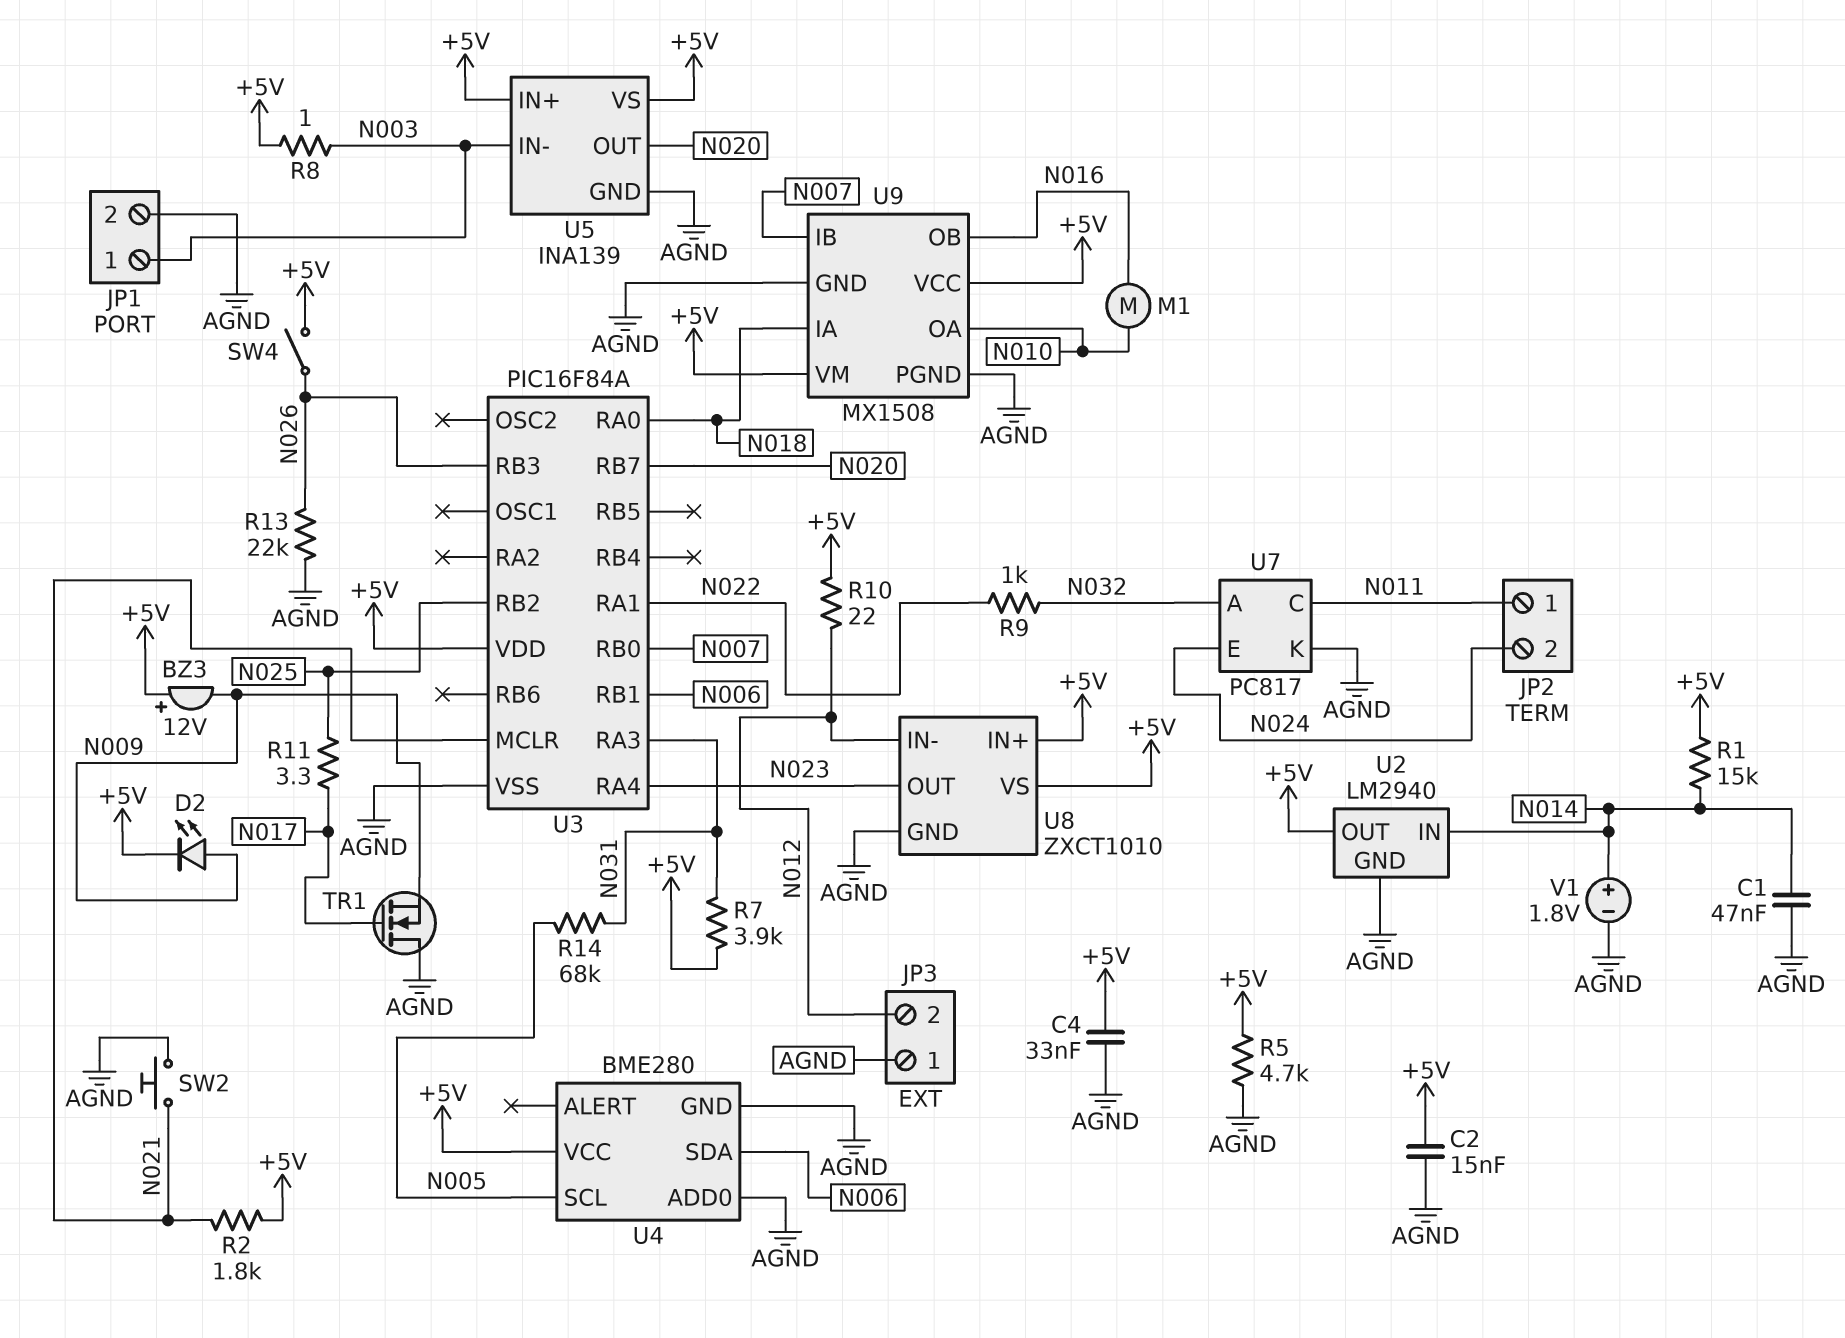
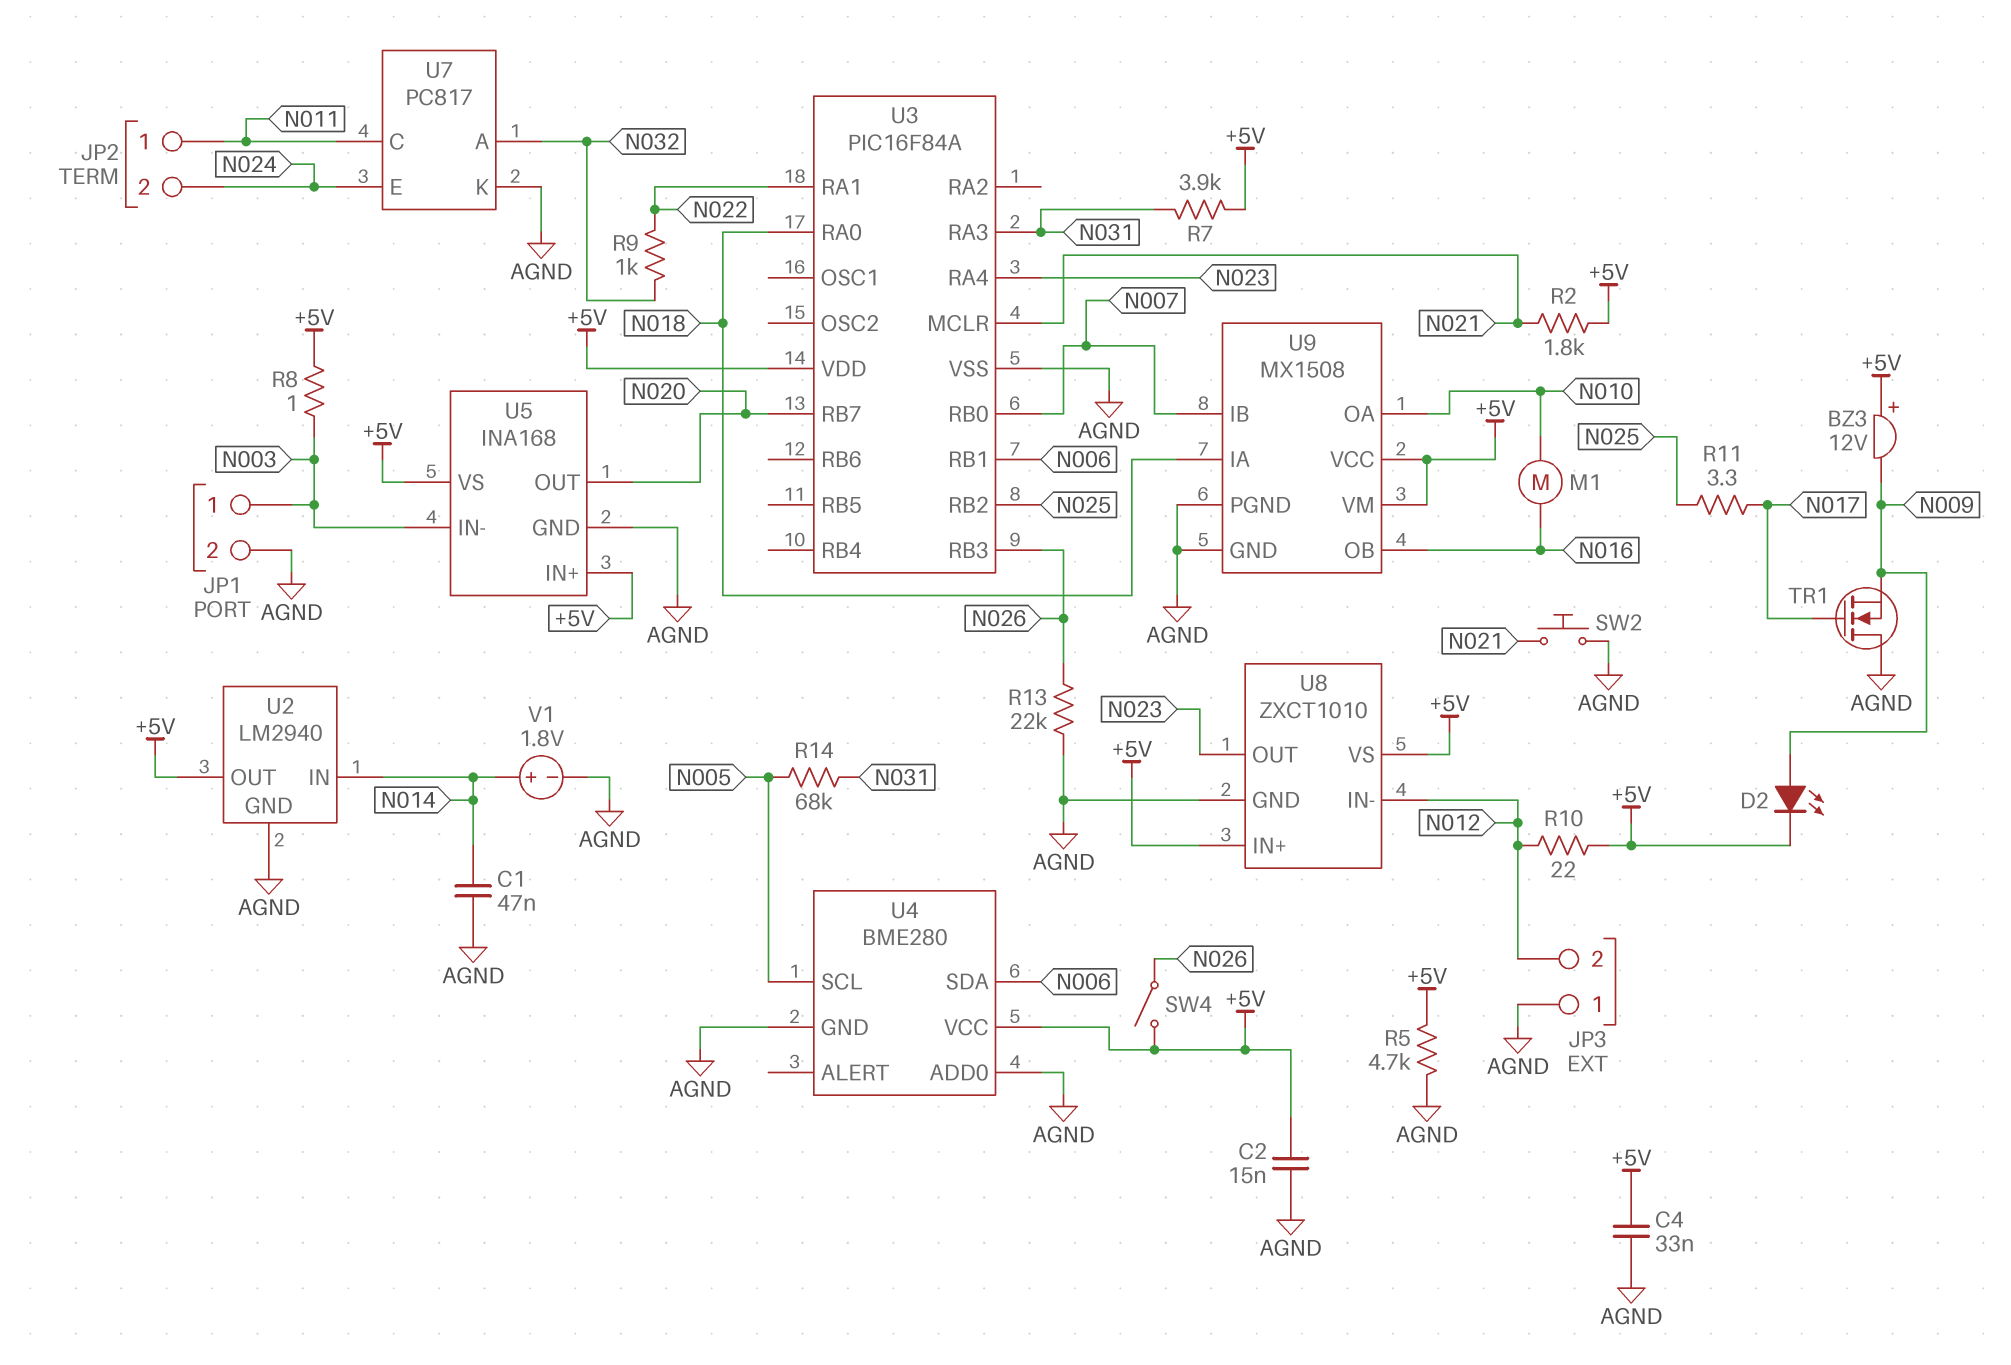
R1: 15k (+5V, N014) -> none
U5: INA139 -> INA168

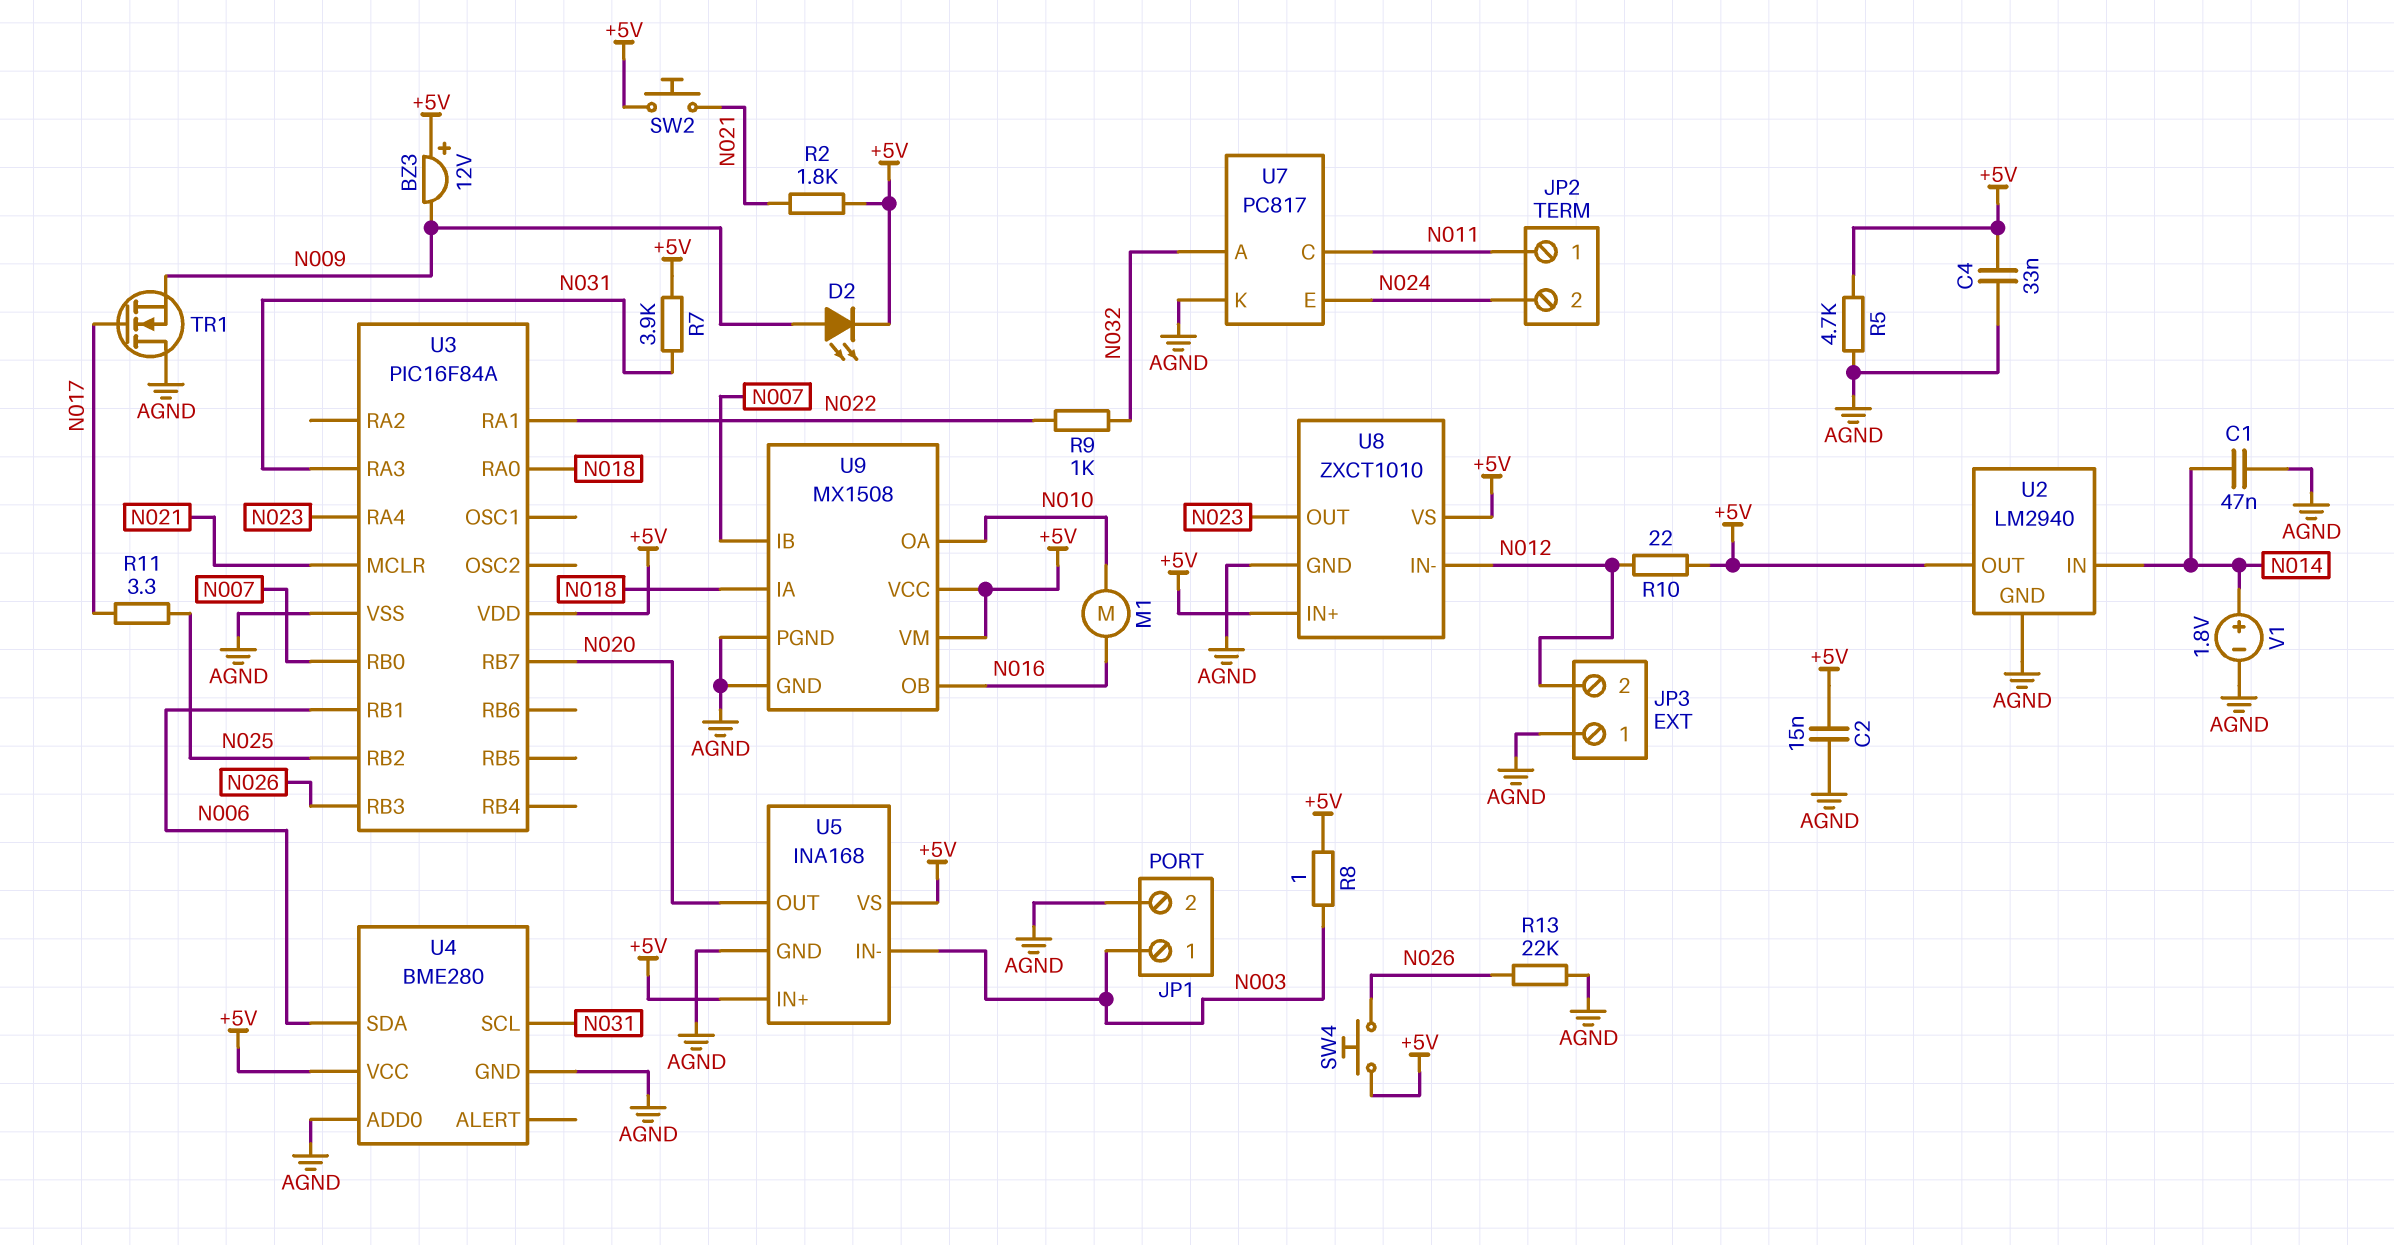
R14: 68k (N005, N031) -> none
SW2: button (AGND, N021) -> button (+5V, N021)
SW4: switch (+5V, N026) -> button (+5V, N026)
U4 pin SCL: N005 -> N031

